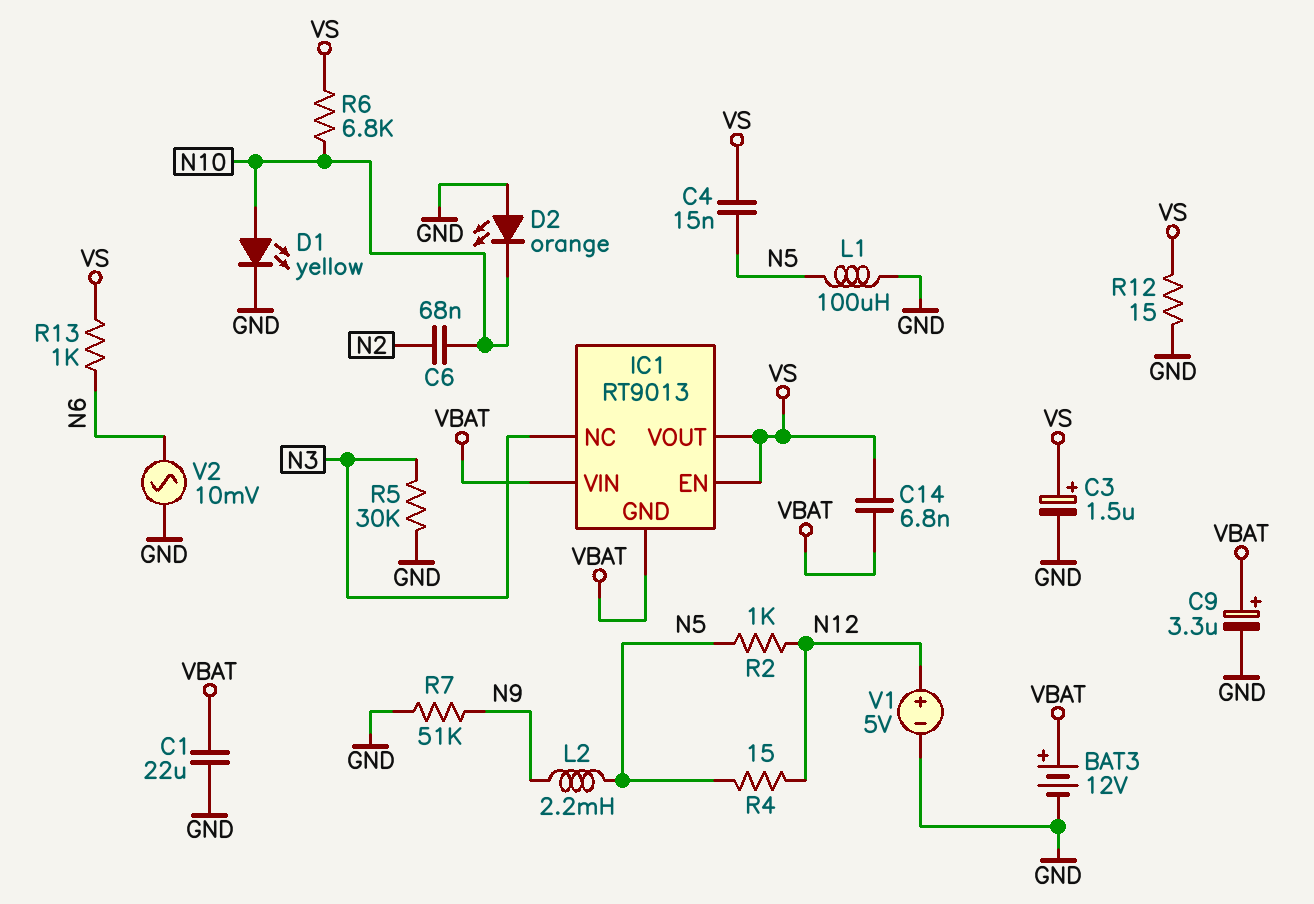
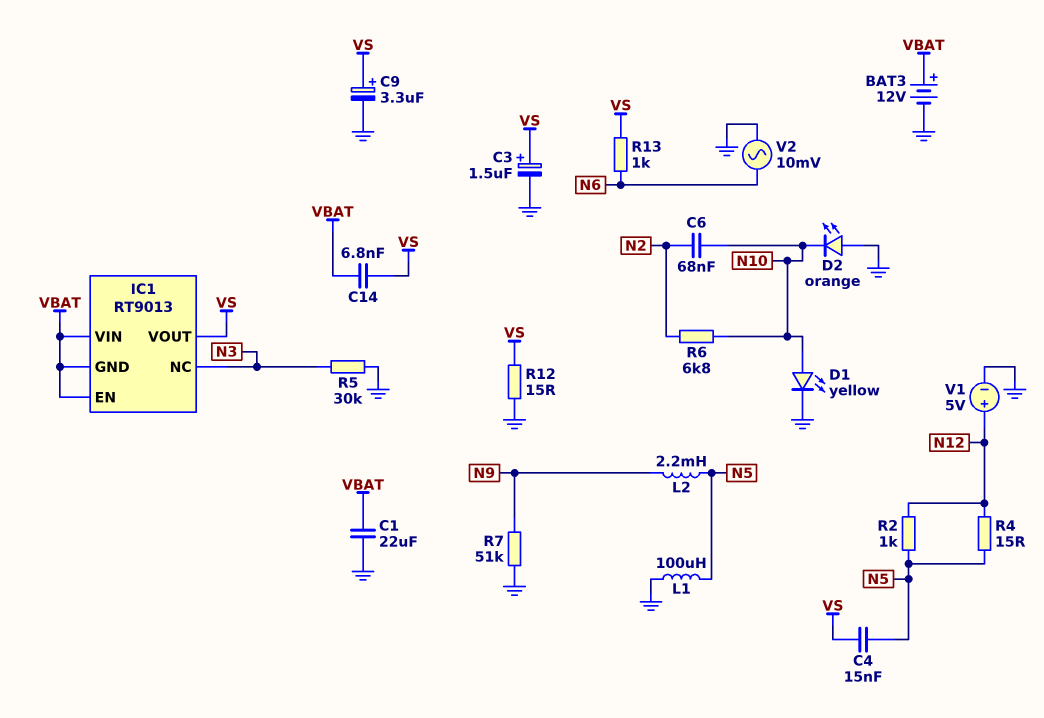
C9: 3.3uF (plus VBAT, minus GND) -> 3.3uF (plus VS, minus GND)
IC1 pin EN: VS -> VBAT
R6: 6.8k (N10, VS) -> 6.8k (N2, N10)

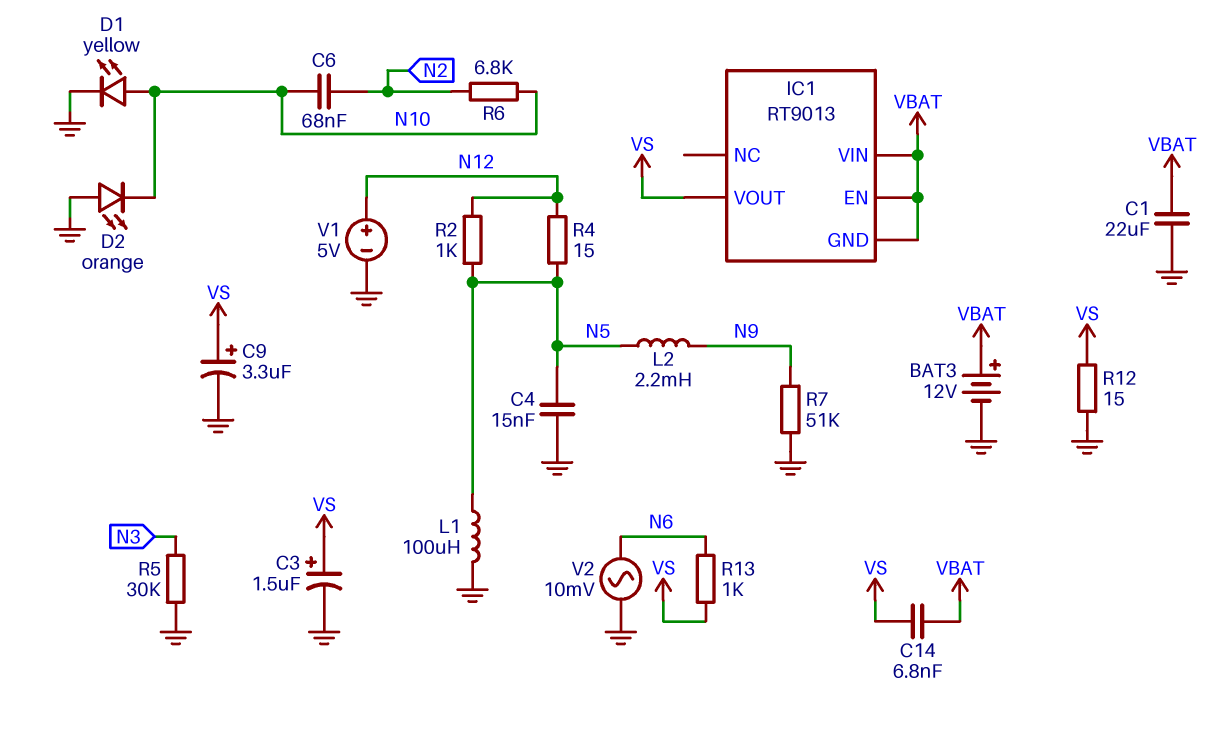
C4: 15nF (N5, VS) -> 15nF (GND, N5)
IC1 pin NC: N3 -> none

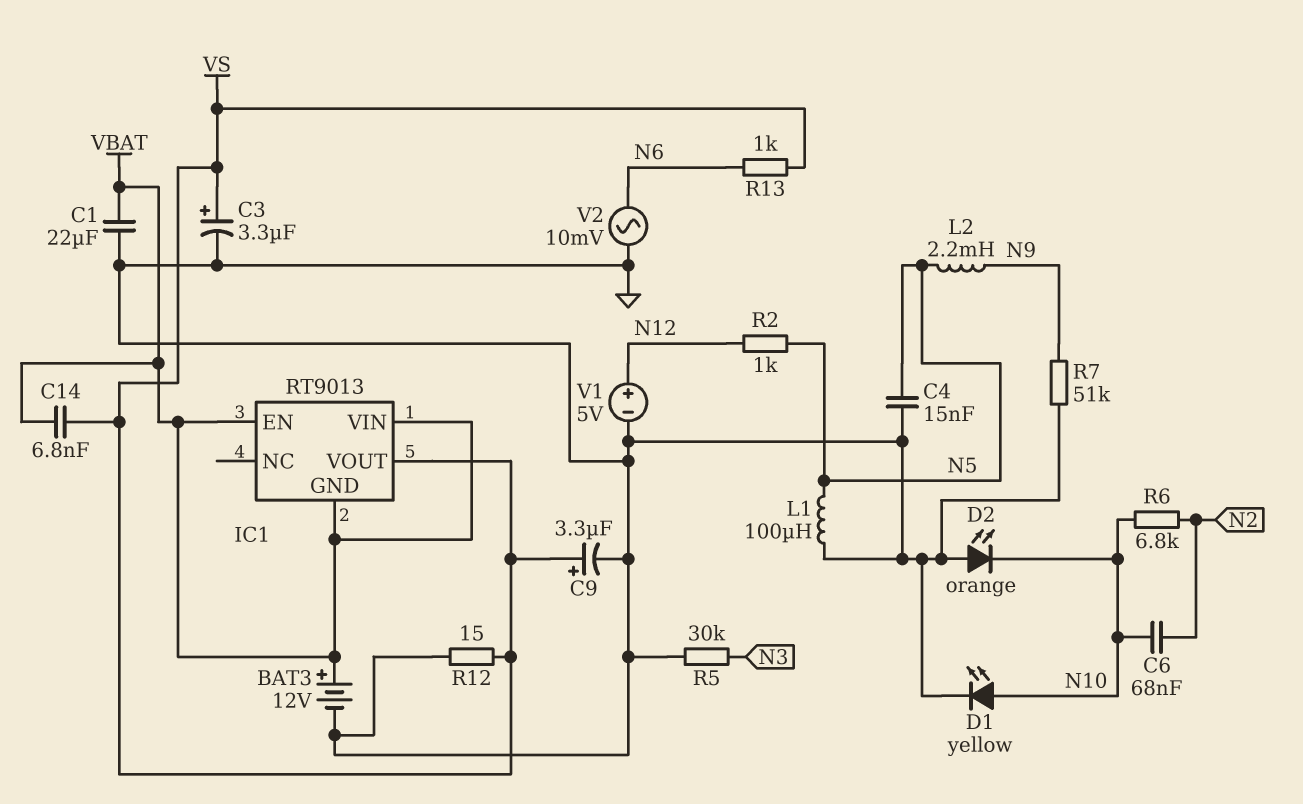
C3: 1.5uF (plus VS, minus GND) -> 3.3uF (plus VS, minus GND)
R4: 15 (N5, N12) -> none

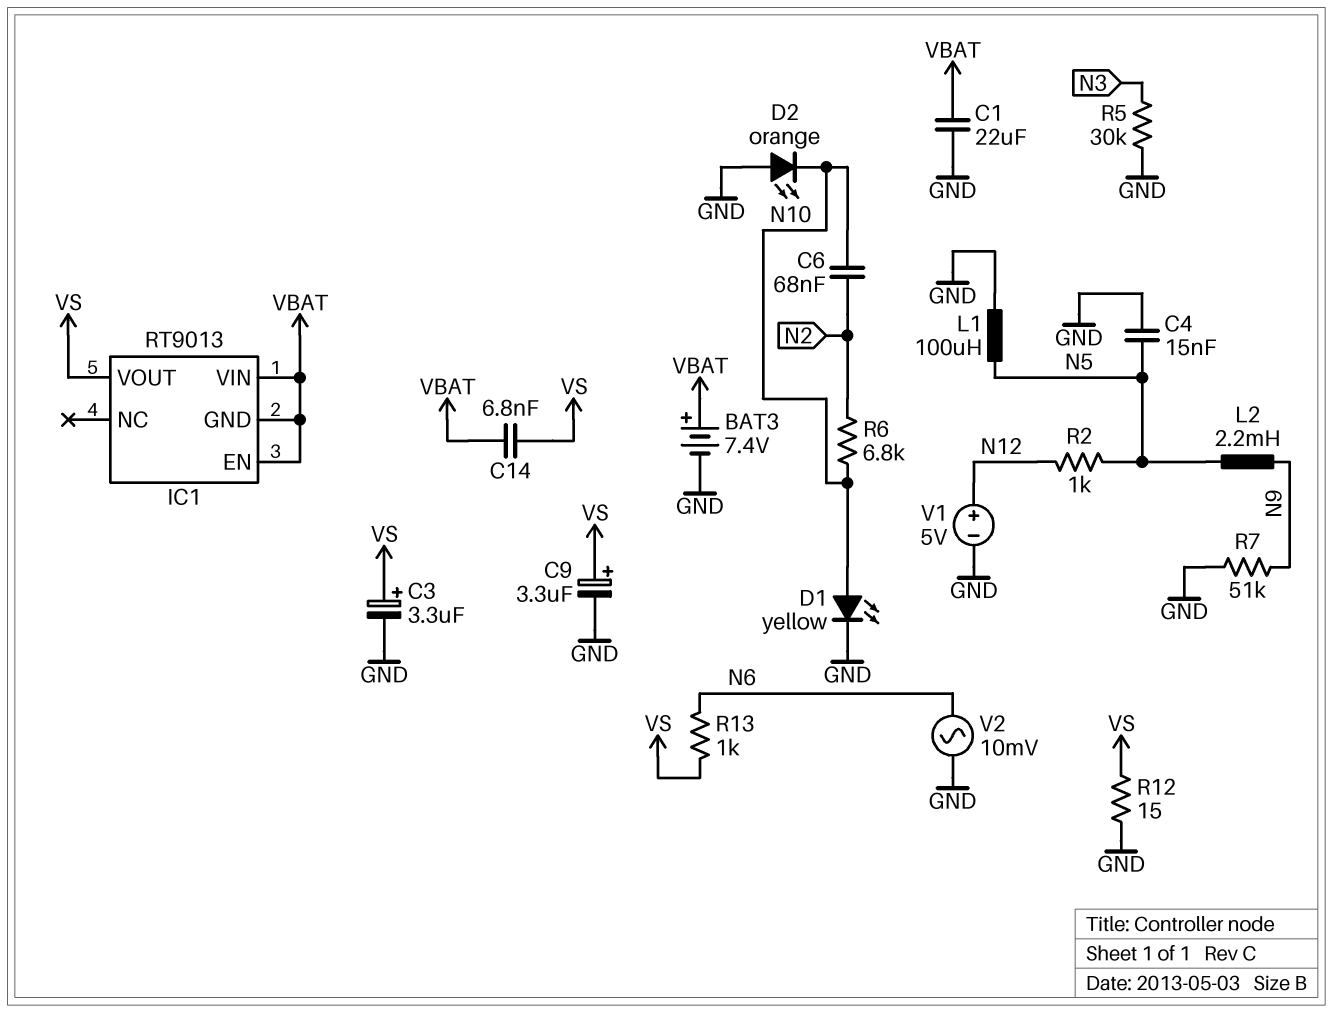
BAT3: 12V (plus VBAT, minus GND) -> 7.4V (plus VBAT, minus GND)

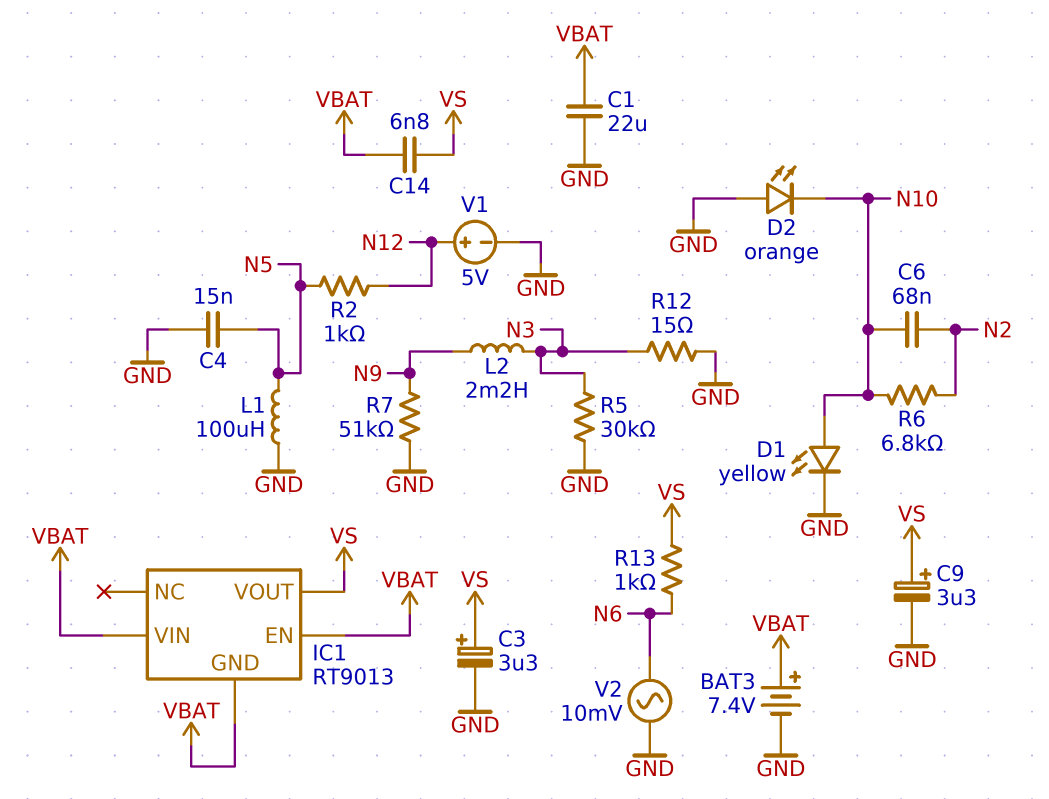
L2: 2.2mH (N5, N9) -> 2.2mH (N3, N9)
R12: 15 (GND, VS) -> 15 (GND, N3)

